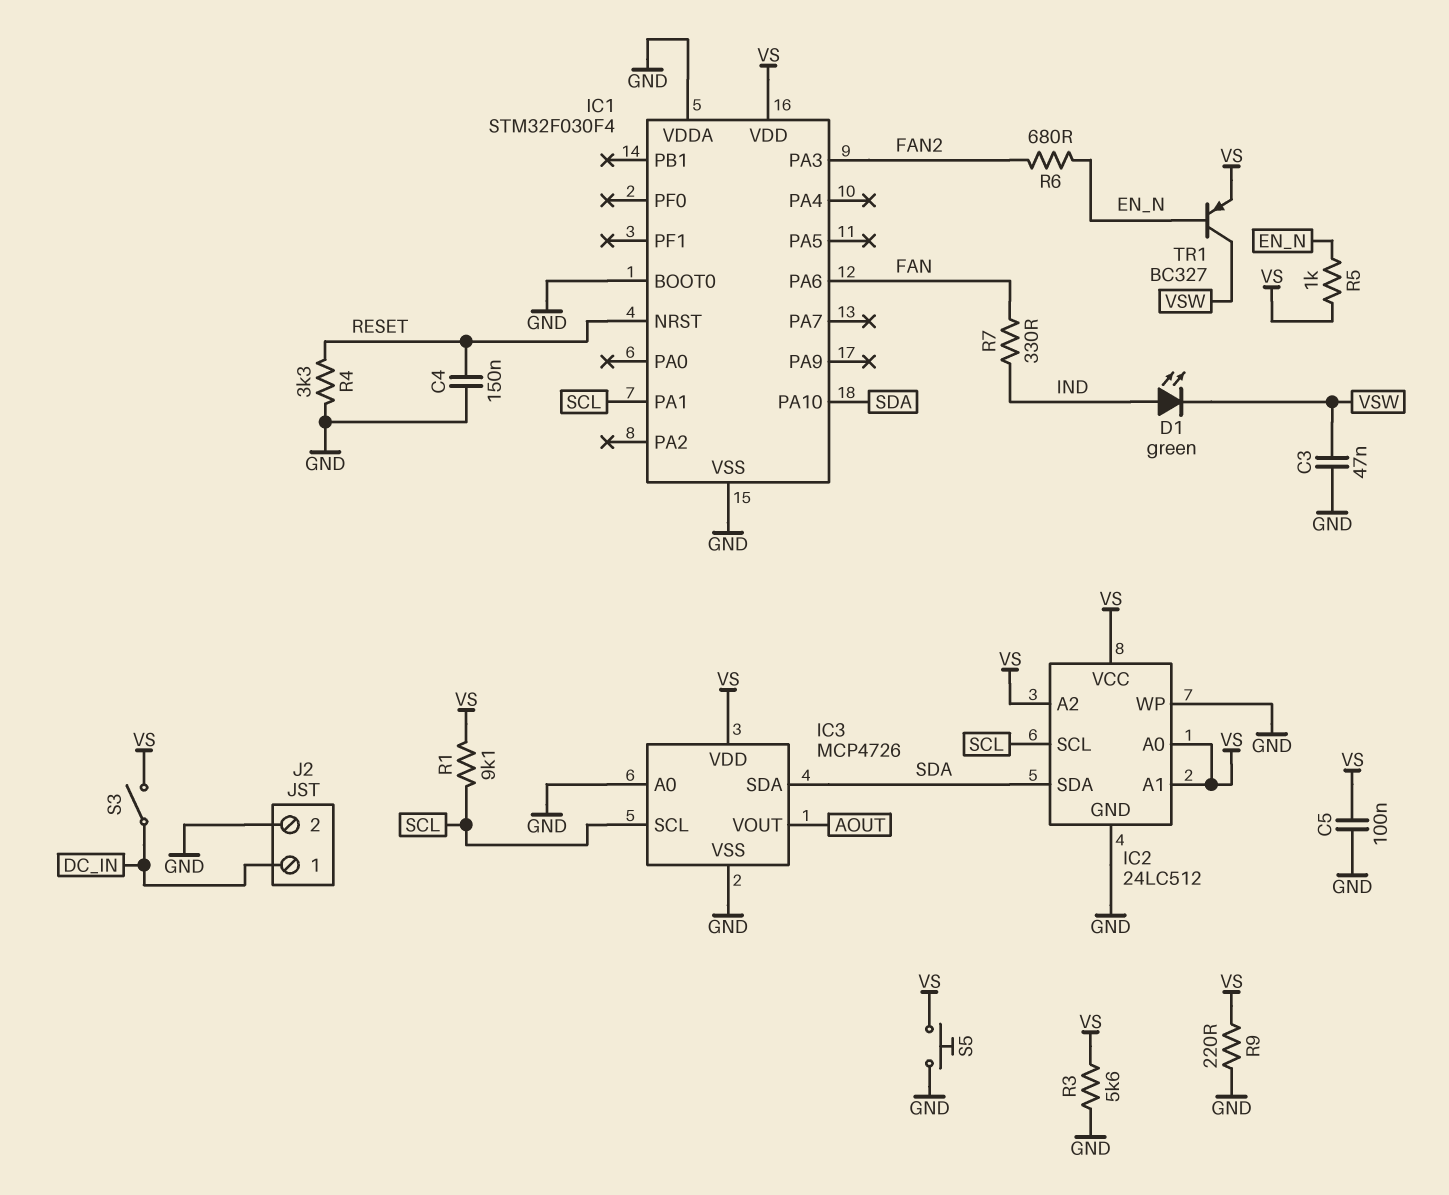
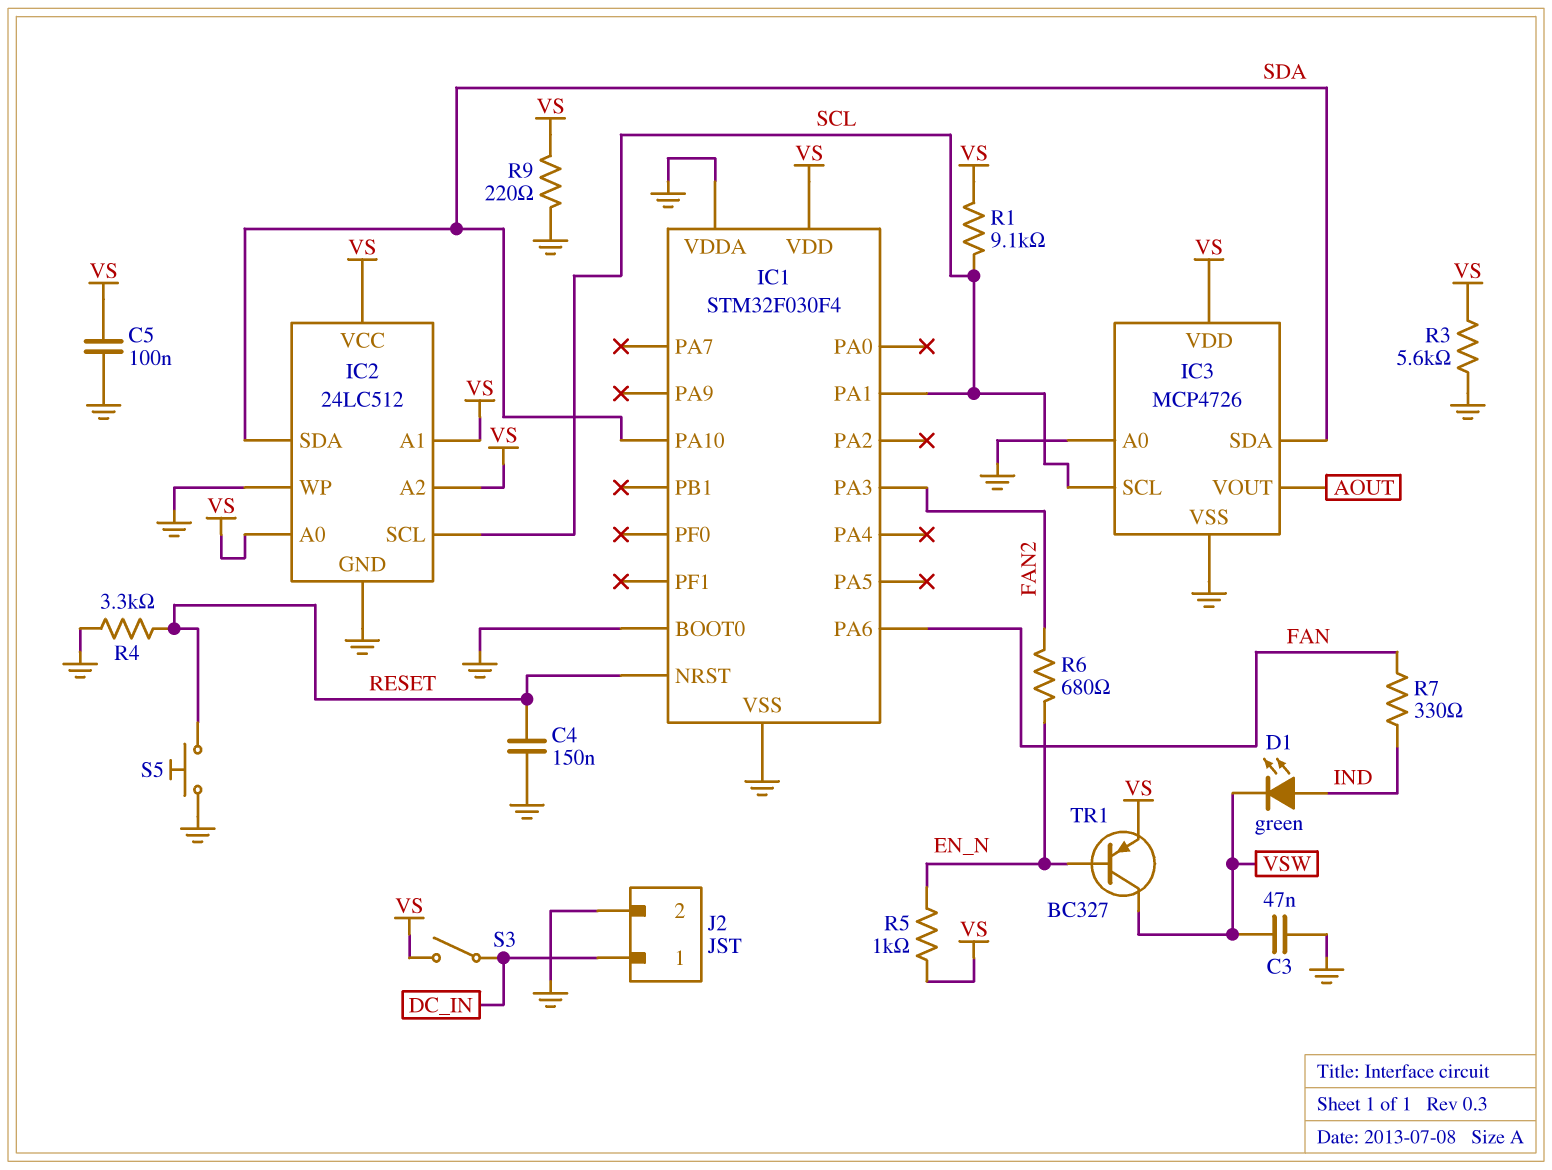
S5: button (GND, VS) -> button (GND, RESET)

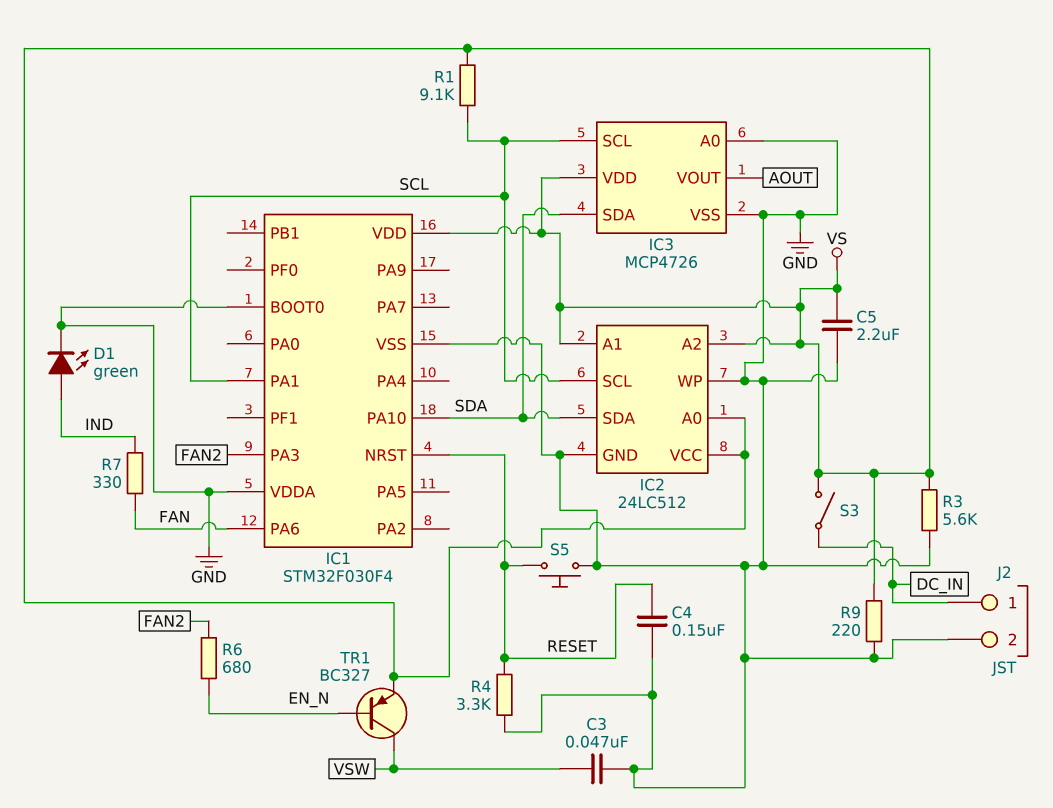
C5: 100nF (GND, VS) -> 2.2uF (GND, VS)
D1: LED green (A IND, K VSW) -> LED green (A IND, K GND)
R5: 1k (EN_N, VS) -> none

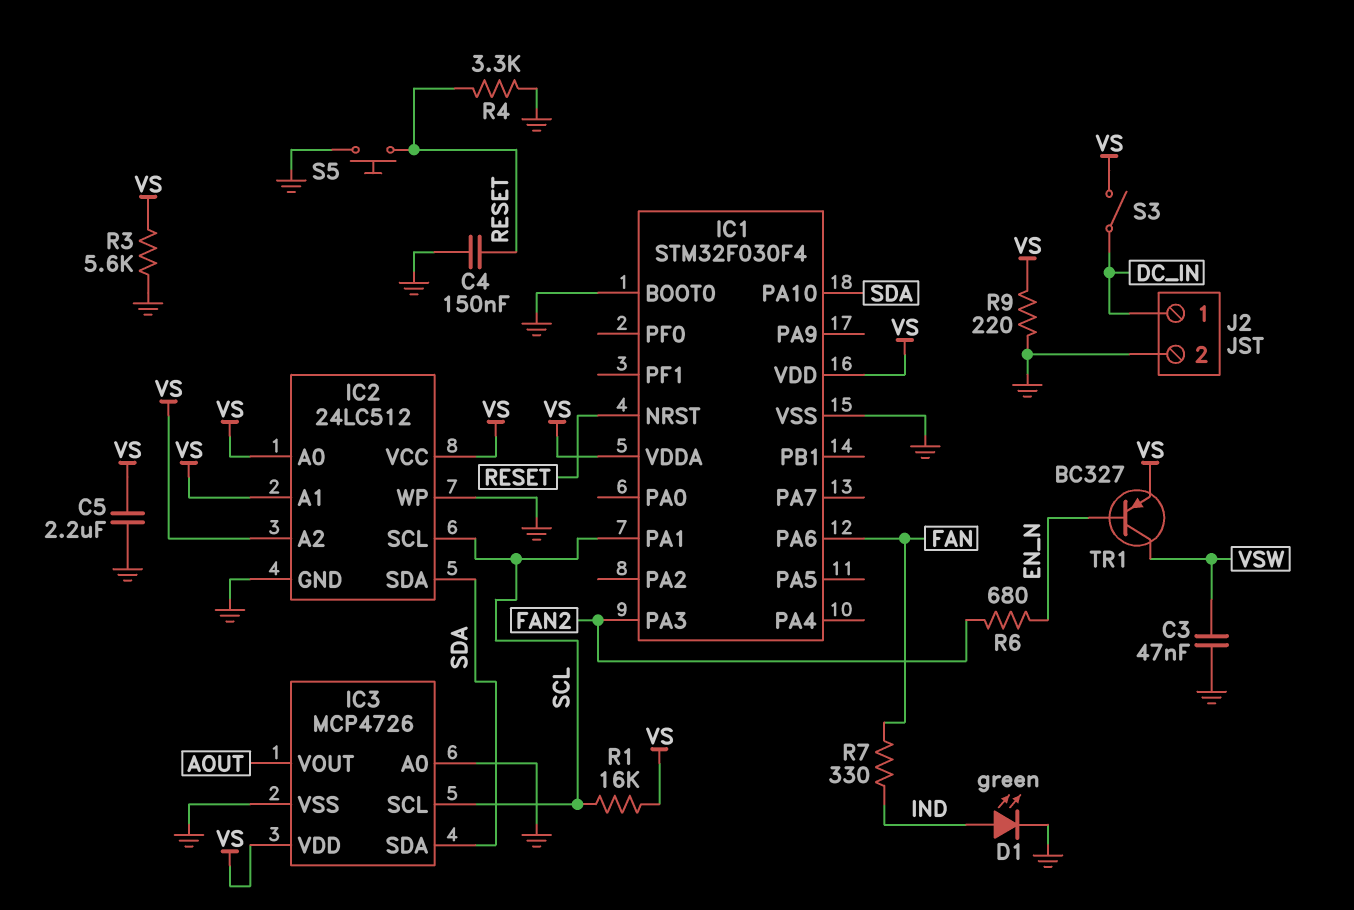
IC1 pin VDDA: GND -> VS
R1: 9.1k (SCL, VS) -> 16k (SCL, VS)

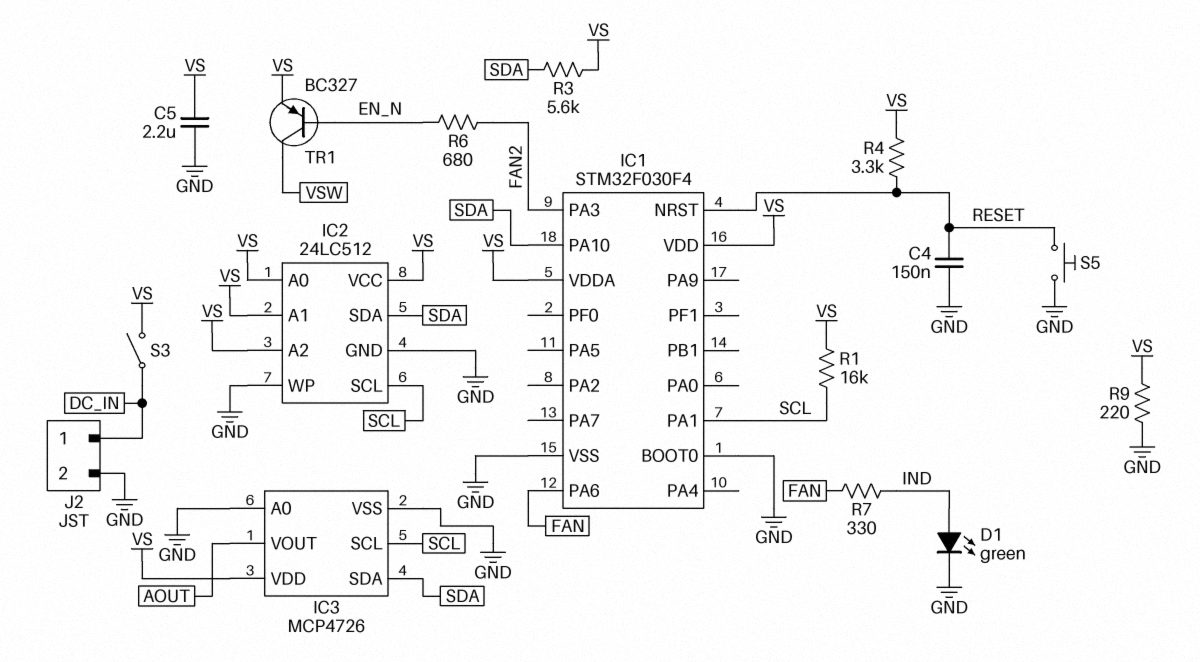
C3: 47nF (GND, VSW) -> none
R3: 5.6k (GND, VS) -> 5.6k (SDA, VS)
R4: 3.3k (GND, RESET) -> 3.3k (RESET, VS)

